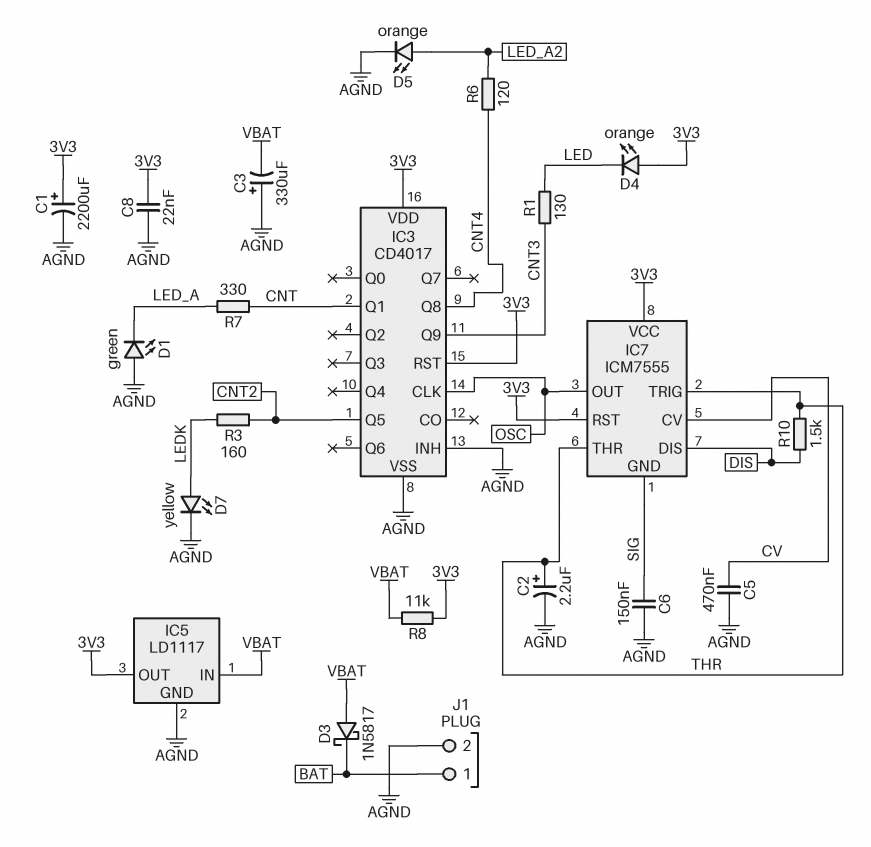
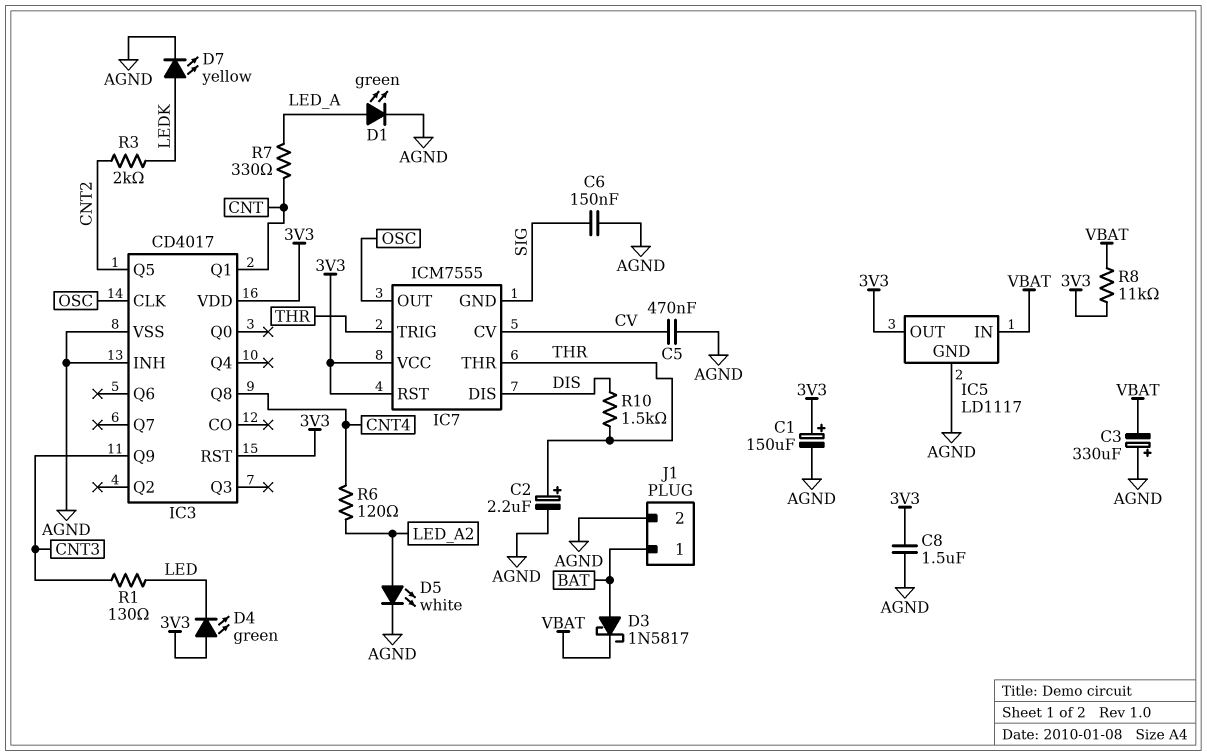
C1: 2200uF (plus 3V3, minus AGND) -> 150uF (plus 3V3, minus AGND)
C8: 22nF (3V3, AGND) -> 1.5uF (3V3, AGND)
D1: LED green (A AGND, K LED_A) -> LED green (A LED_A, K AGND)
D3: schottky 1N5817 (A VBAT, K BAT) -> schottky 1N5817 (A BAT, K VBAT)
D4: LED orange (A 3V3, K LED) -> LED green (A 3V3, K LED)
D5: LED orange (A LED_A2, K AGND) -> LED white (A LED_A2, K AGND)
R3: 160 (CNT2, LEDK) -> 2k (CNT2, LEDK)

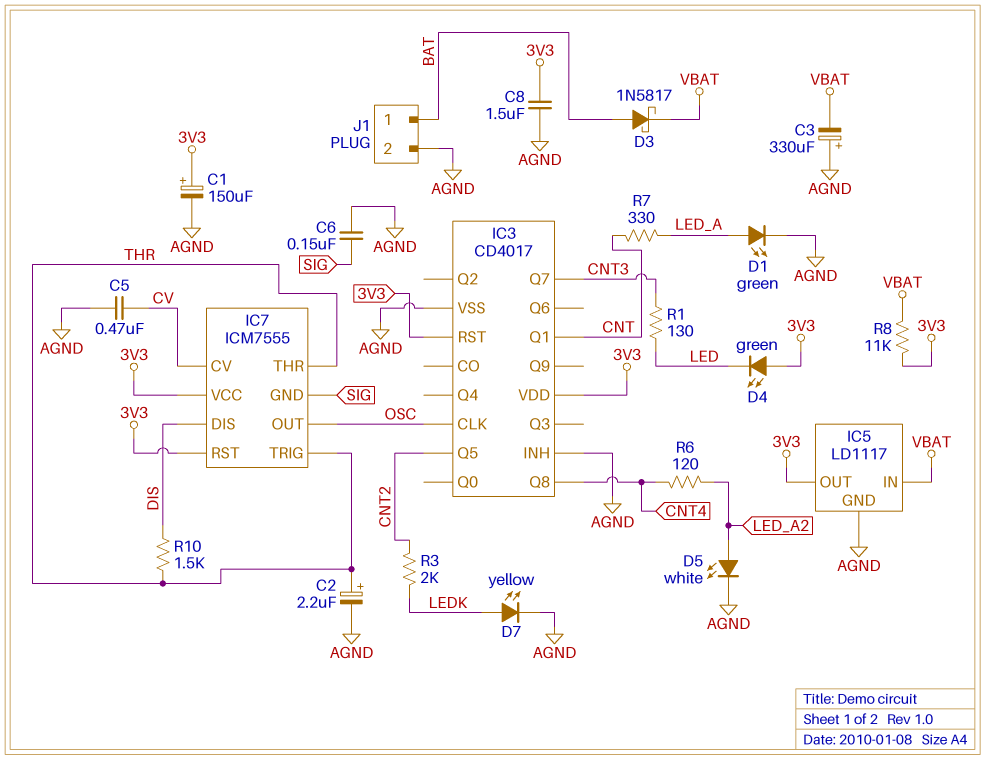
IC3 pin Q7: none -> CNT3
IC3 pin Q9: CNT3 -> none

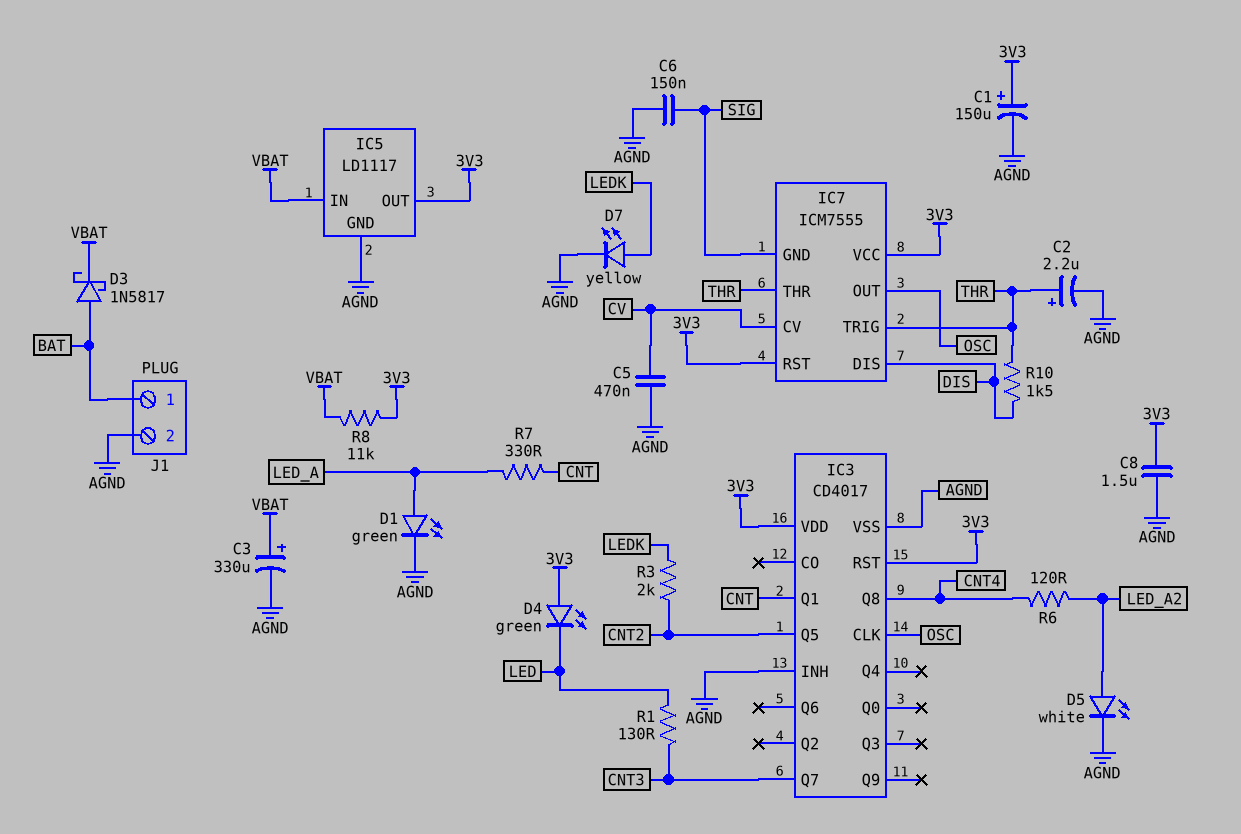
C3: 330uF (plus AGND, minus VBAT) -> 330uF (plus VBAT, minus AGND)

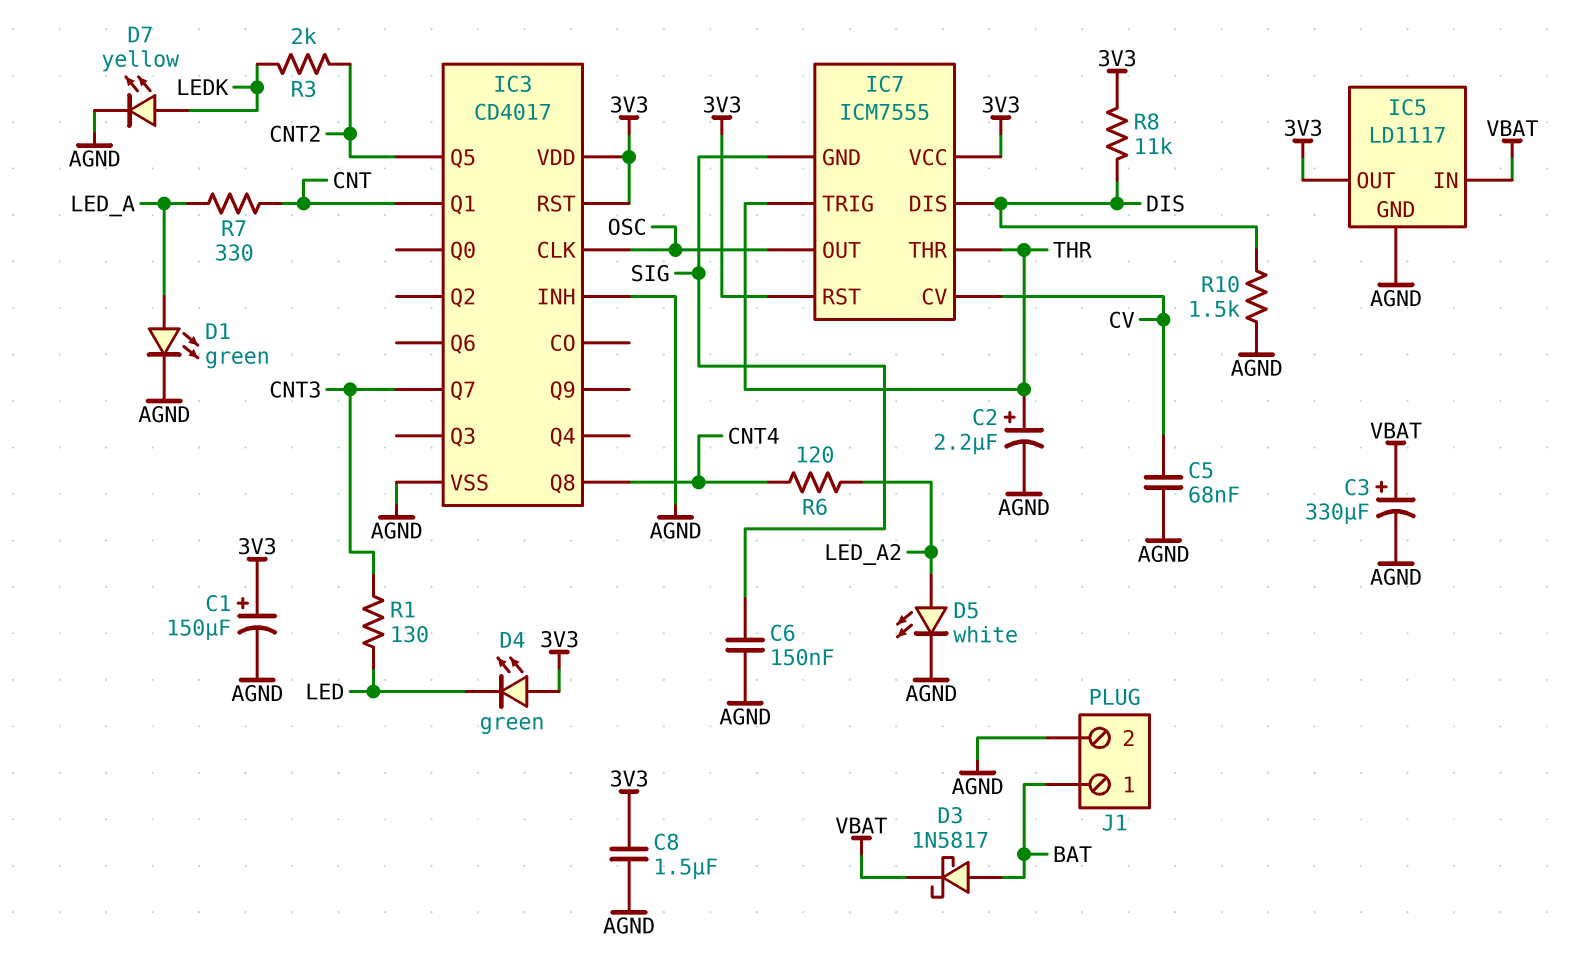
C5: 470nF (AGND, CV) -> 68nF (AGND, CV)
R8: 11k (3V3, VBAT) -> 11k (3V3, DIS)
R10: 1.5k (DIS, THR) -> 1.5k (AGND, DIS)

